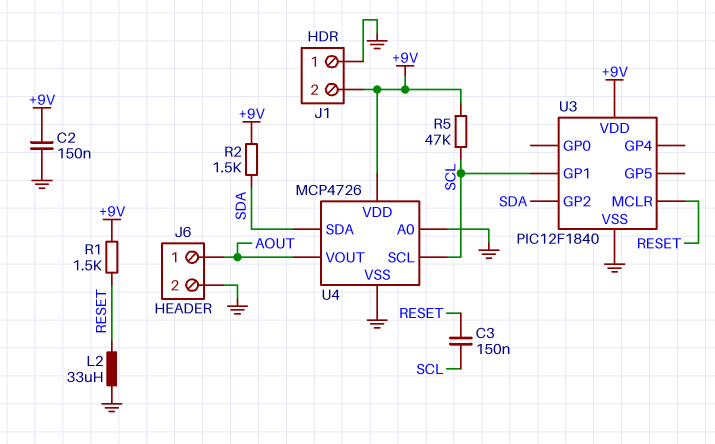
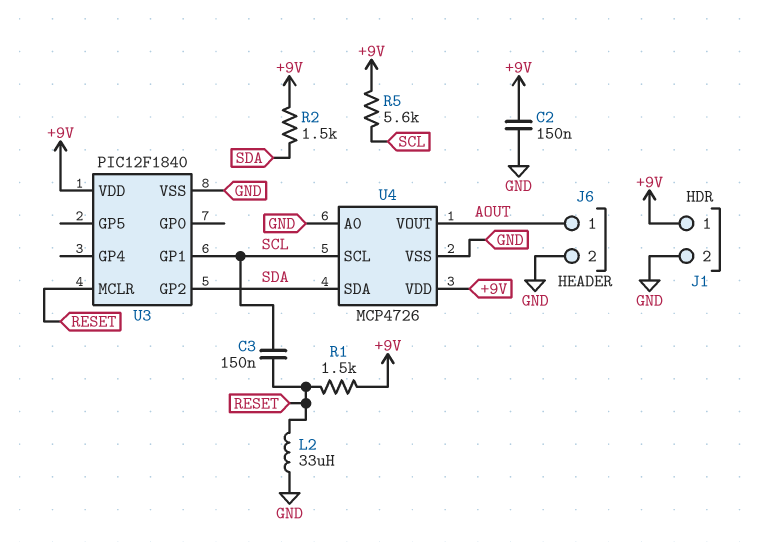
J1 pin 1: GND -> +9V
J1 pin 2: +9V -> GND
R5: 47k (+9V, SCL) -> 5.6k (+9V, SCL)

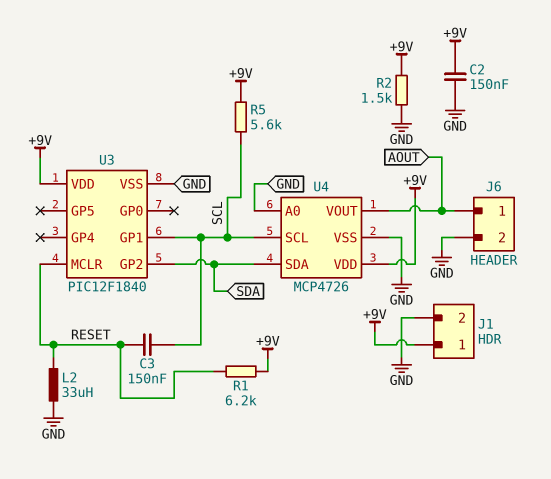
R1: 1.5k (+9V, RESET) -> 6.2k (+9V, RESET)
R2: 1.5k (+9V, SDA) -> 1.5k (+9V, GND)

